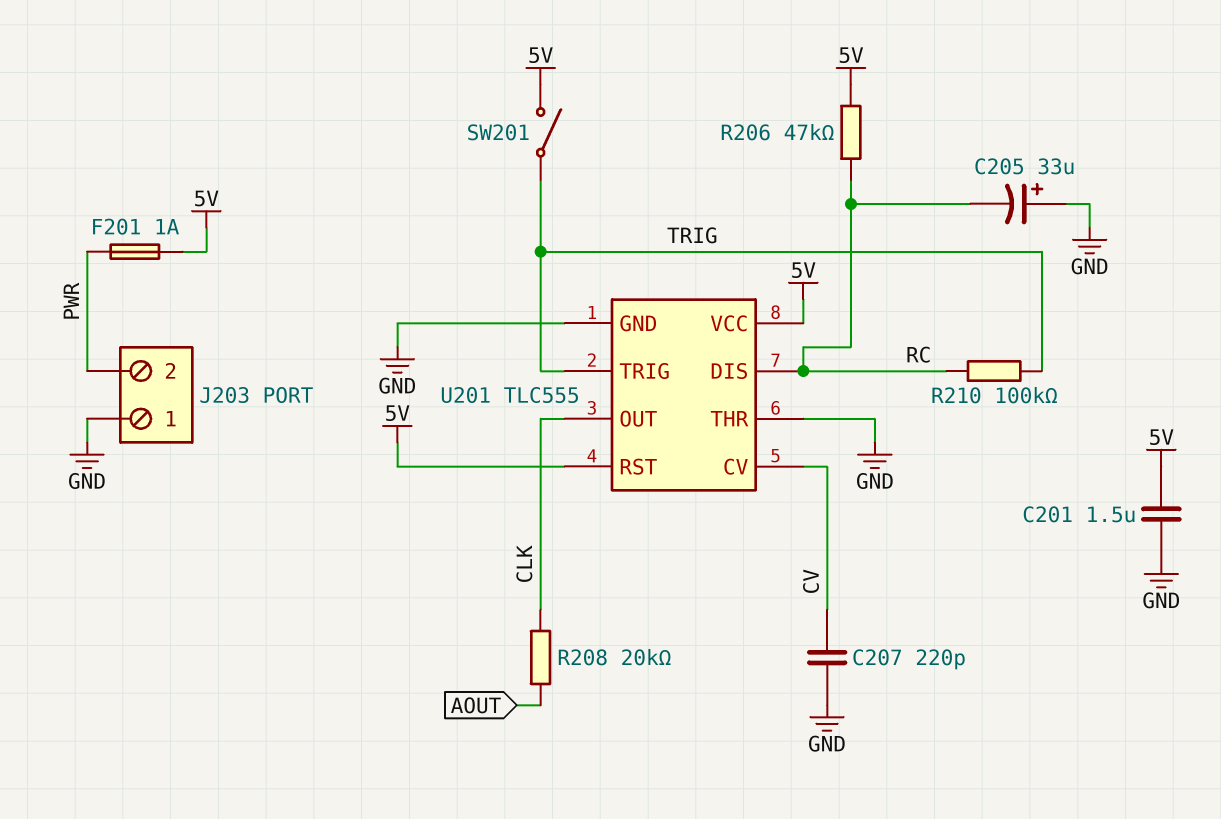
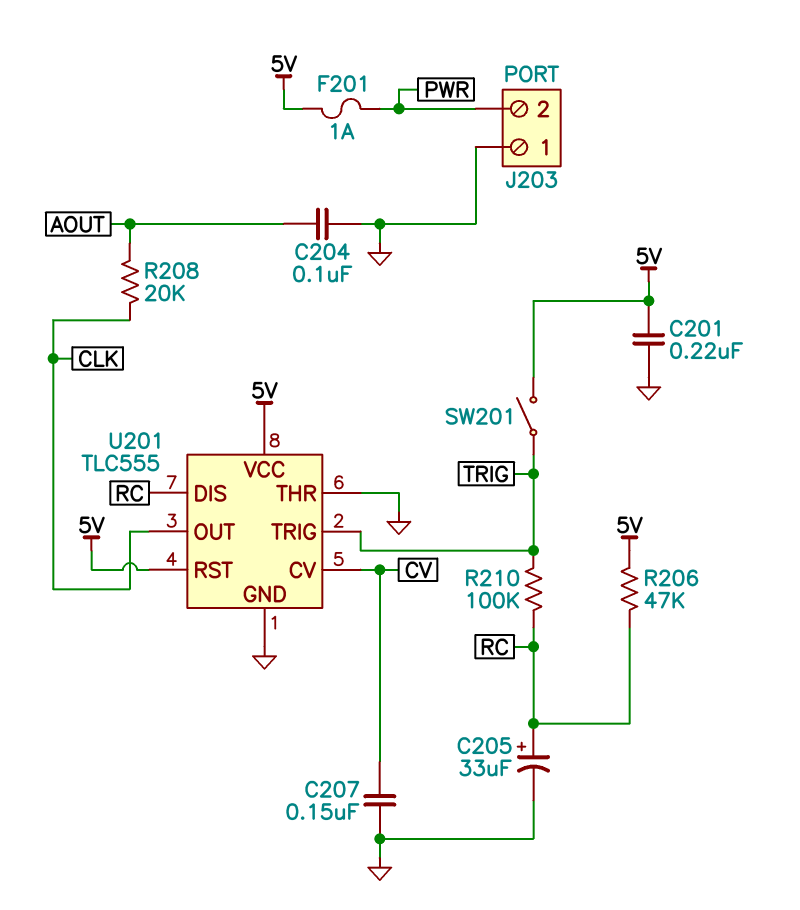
C201: 1.5uF (5V, GND) -> 220nF (5V, GND)
C204: none -> 100nF (AOUT, GND)
C205: 33uF (plus GND, minus RC) -> 33uF (plus RC, minus GND)
C207: 220pF (CV, GND) -> 150nF (CV, GND)

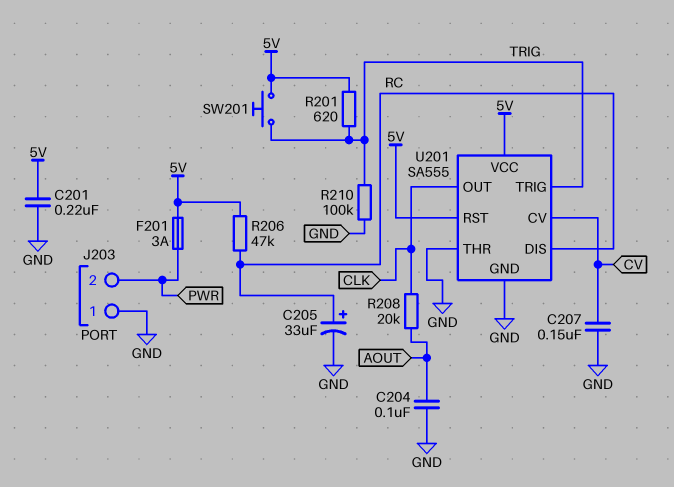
F201: 1A (5V, PWR) -> 3A (5V, PWR)
R201: none -> 620 (5V, TRIG)
R210: 100k (RC, TRIG) -> 100k (GND, TRIG)
SW201: switch (5V, TRIG) -> button (5V, TRIG)
U201: TLC555 -> SA555

